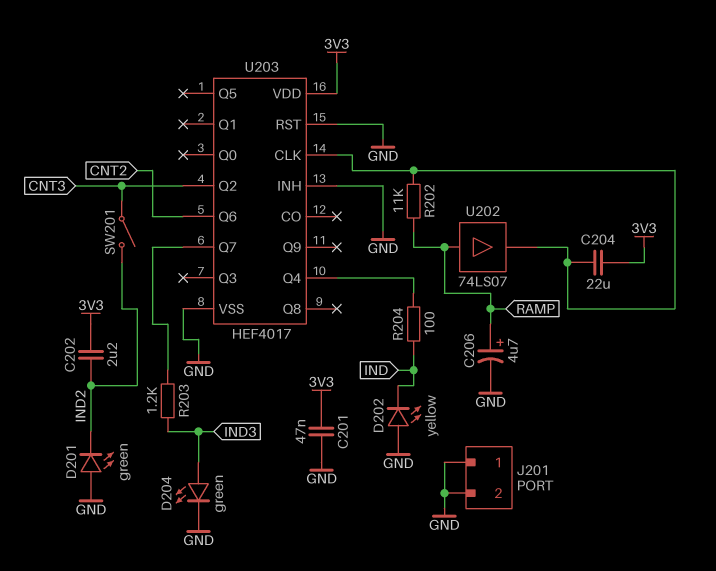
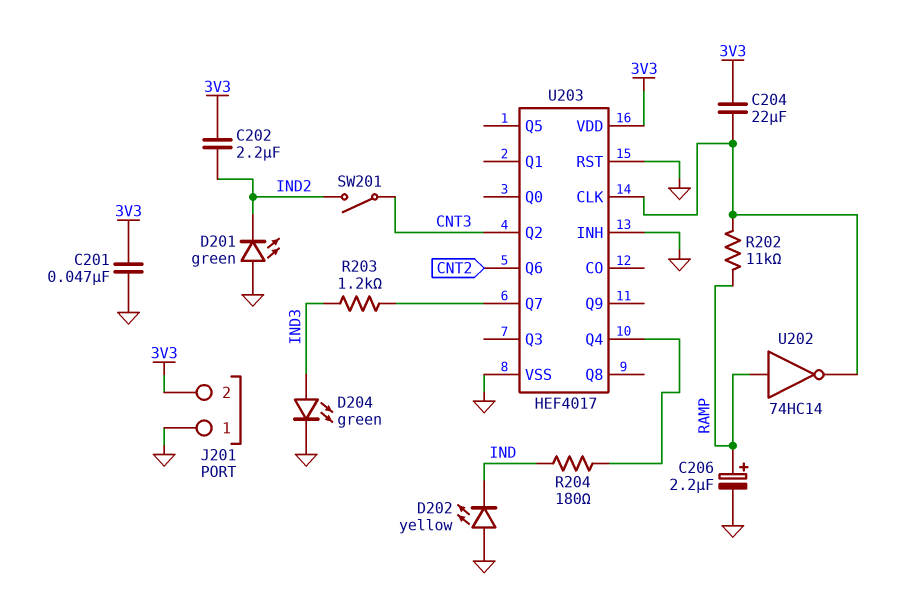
C206: 4.7uF (plus RAMP, minus GND) -> 2.2uF (plus RAMP, minus GND)
J201 pin 2: GND -> 3V3
R204: 100 (IND, U203/Q4) -> 180 (IND, U203/Q4)
U202: buffer 74LS07 (in RAMP, out U203/CLK) -> NOT 74HC14 (in RAMP, out U203/CLK)

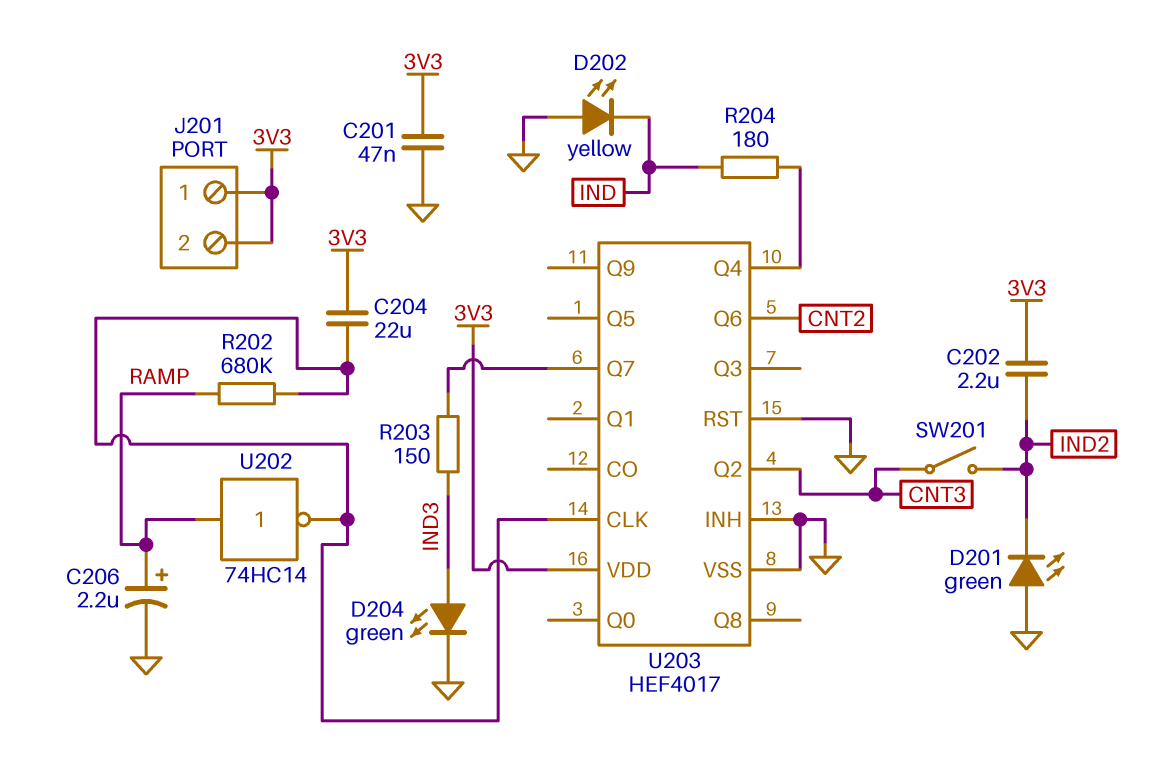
J201 pin 1: GND -> 3V3
R202: 11k (RAMP, U203/CLK) -> 680k (RAMP, U203/CLK)
R203: 1.2k (IND3, U203/Q7) -> 150 (IND3, U203/Q7)

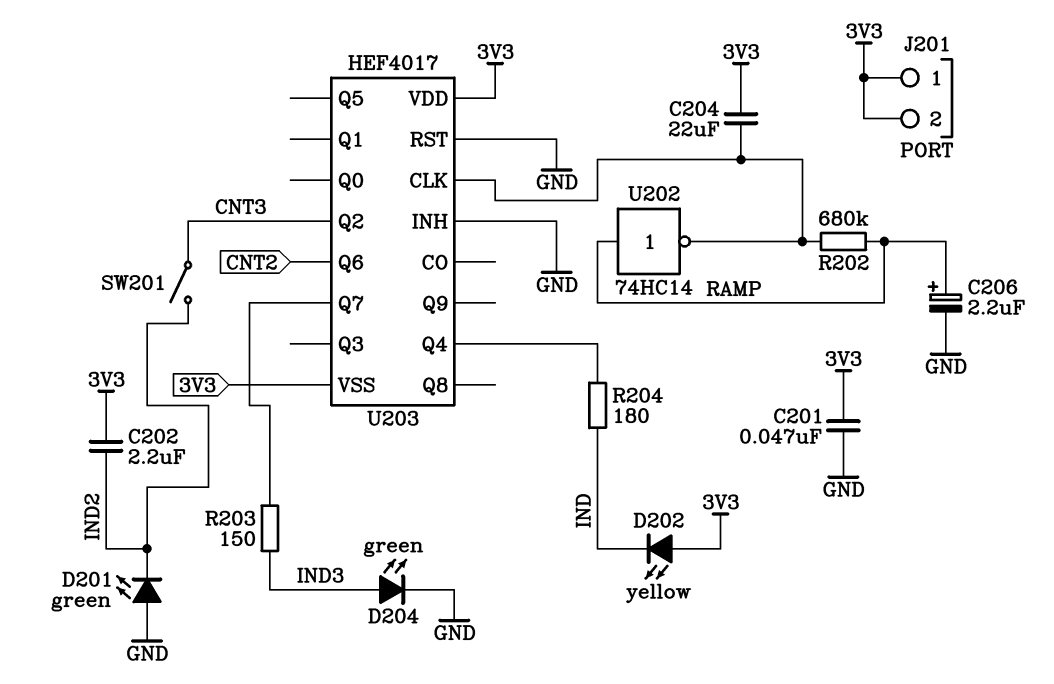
D202: LED yellow (A GND, K IND) -> LED yellow (A 3V3, K IND)
U203 pin VSS: GND -> 3V3

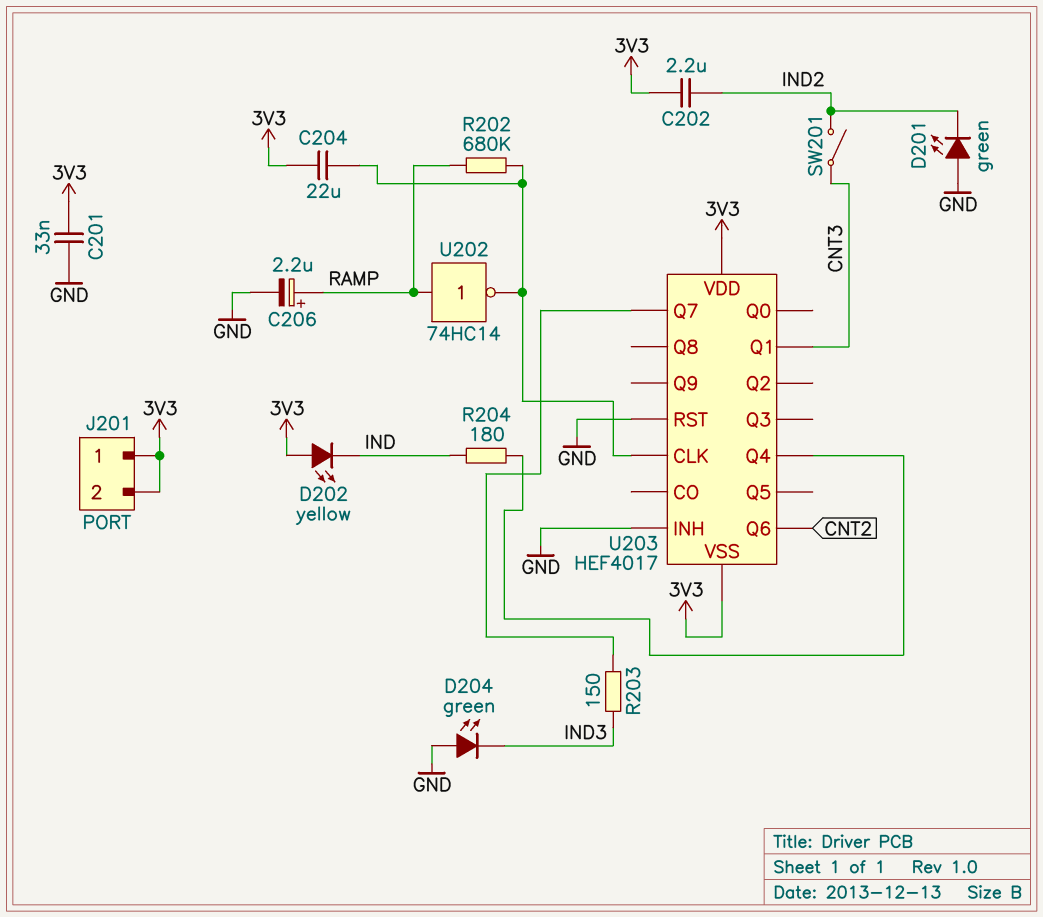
C201: 47nF (3V3, GND) -> 33nF (3V3, GND)
D204: LED green (A IND3, K GND) -> LED green (A GND, K IND3)
U203 pin Q1: none -> CNT3
U203 pin Q2: CNT3 -> none

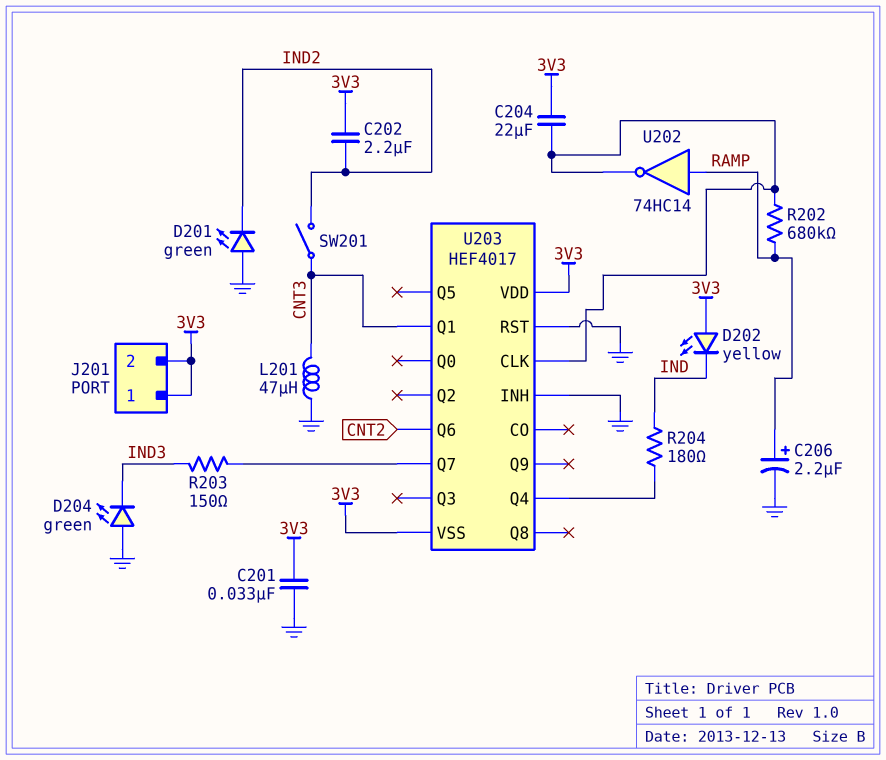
L201: none -> 47uH (CNT3, GND)

